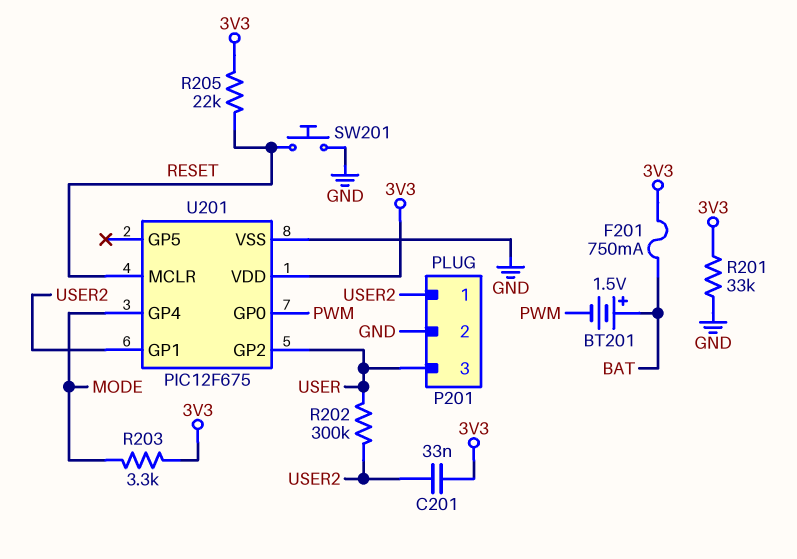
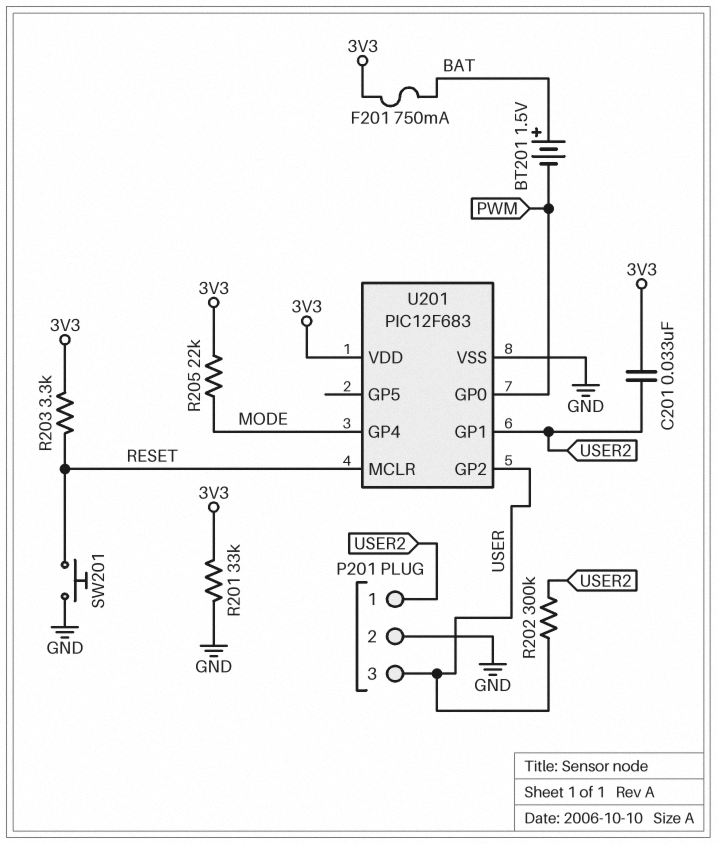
R203: 3.3k (3V3, MODE) -> 3.3k (3V3, RESET)
R205: 22k (3V3, RESET) -> 22k (3V3, MODE)
U201: PIC12F675 -> PIC12F683

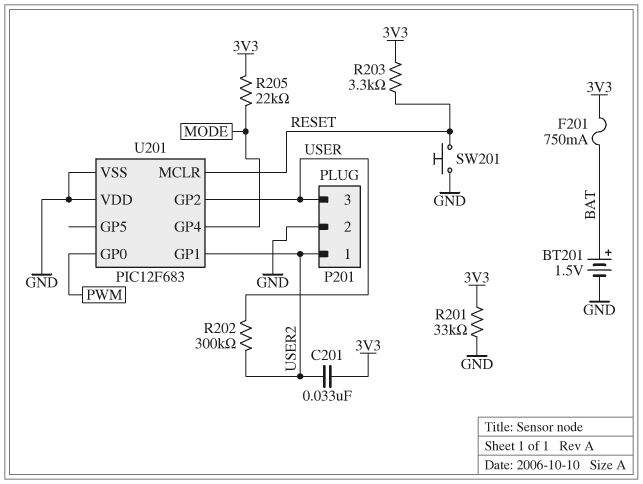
BT201: 1.5V (plus BAT, minus PWM) -> 1.5V (plus BAT, minus GND)
U201 pin VDD: 3V3 -> GND

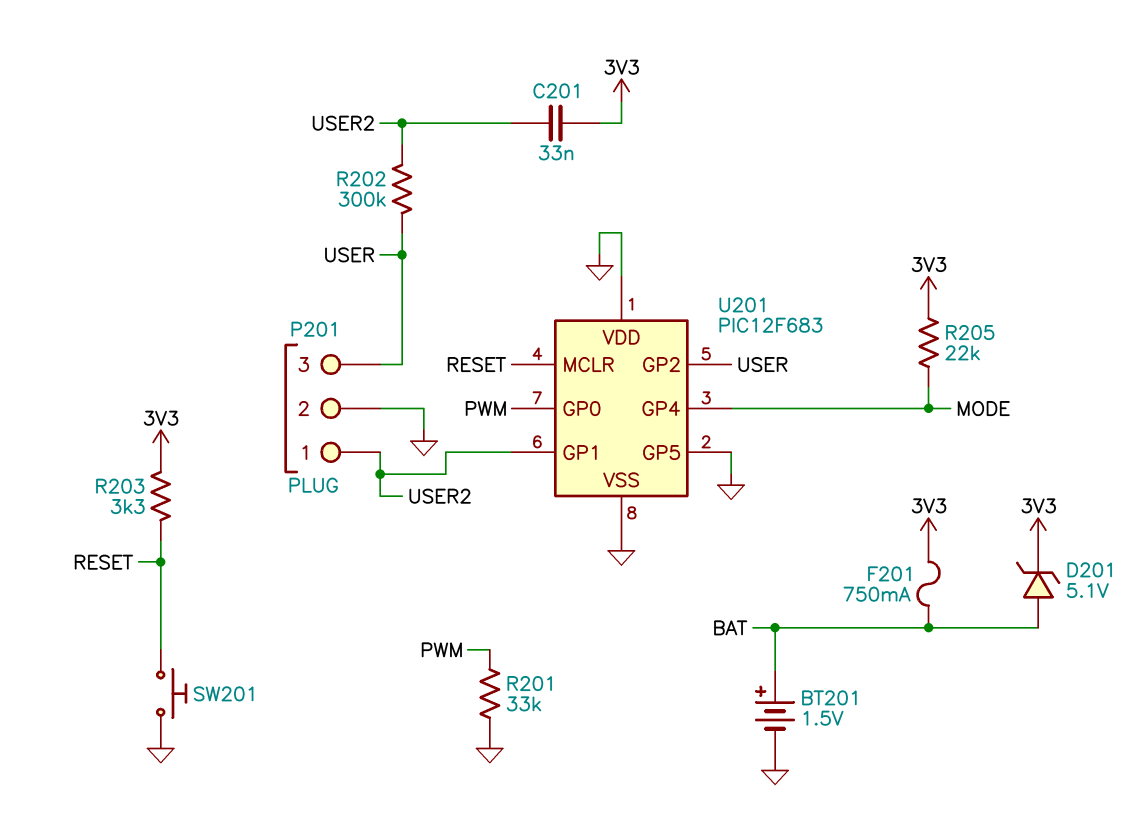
D201: none -> zener 5.1V (A BAT, K 3V3)
R201: 33k (3V3, GND) -> 33k (GND, PWM)
U201 pin GP5: none -> GND

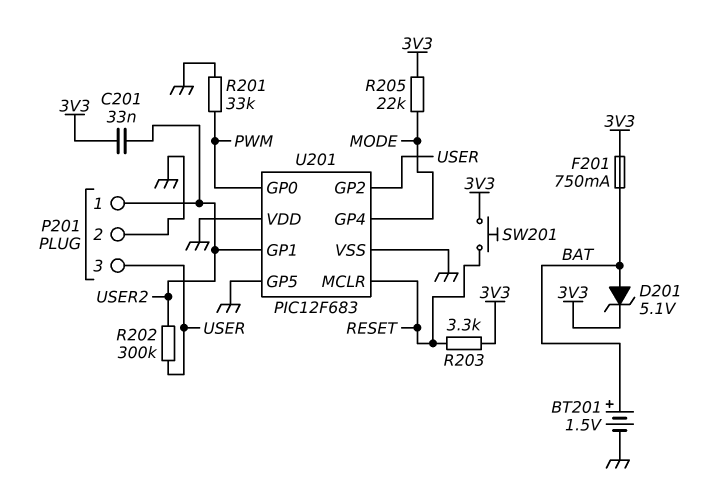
SW201: button (GND, RESET) -> button (3V3, RESET)

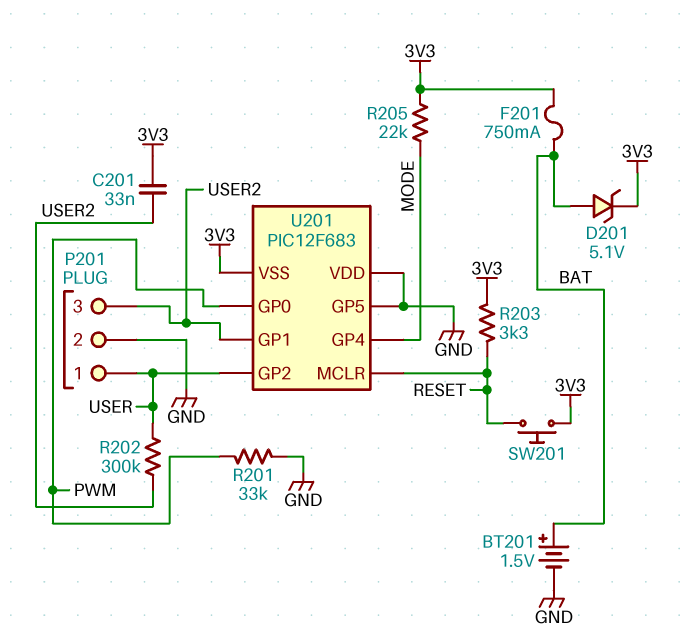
P201 pin 1: USER2 -> USER
P201 pin 3: USER -> USER2
U201 pin VSS: GND -> 3V3

